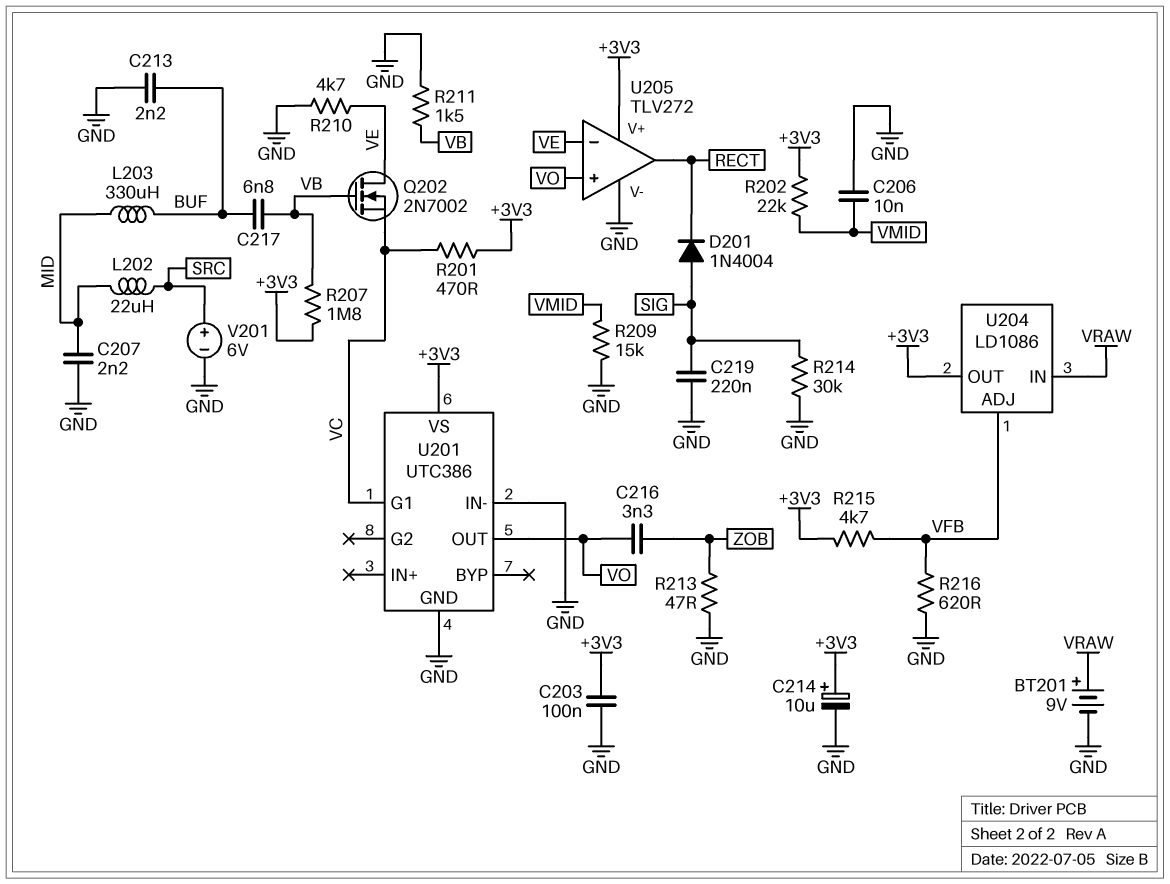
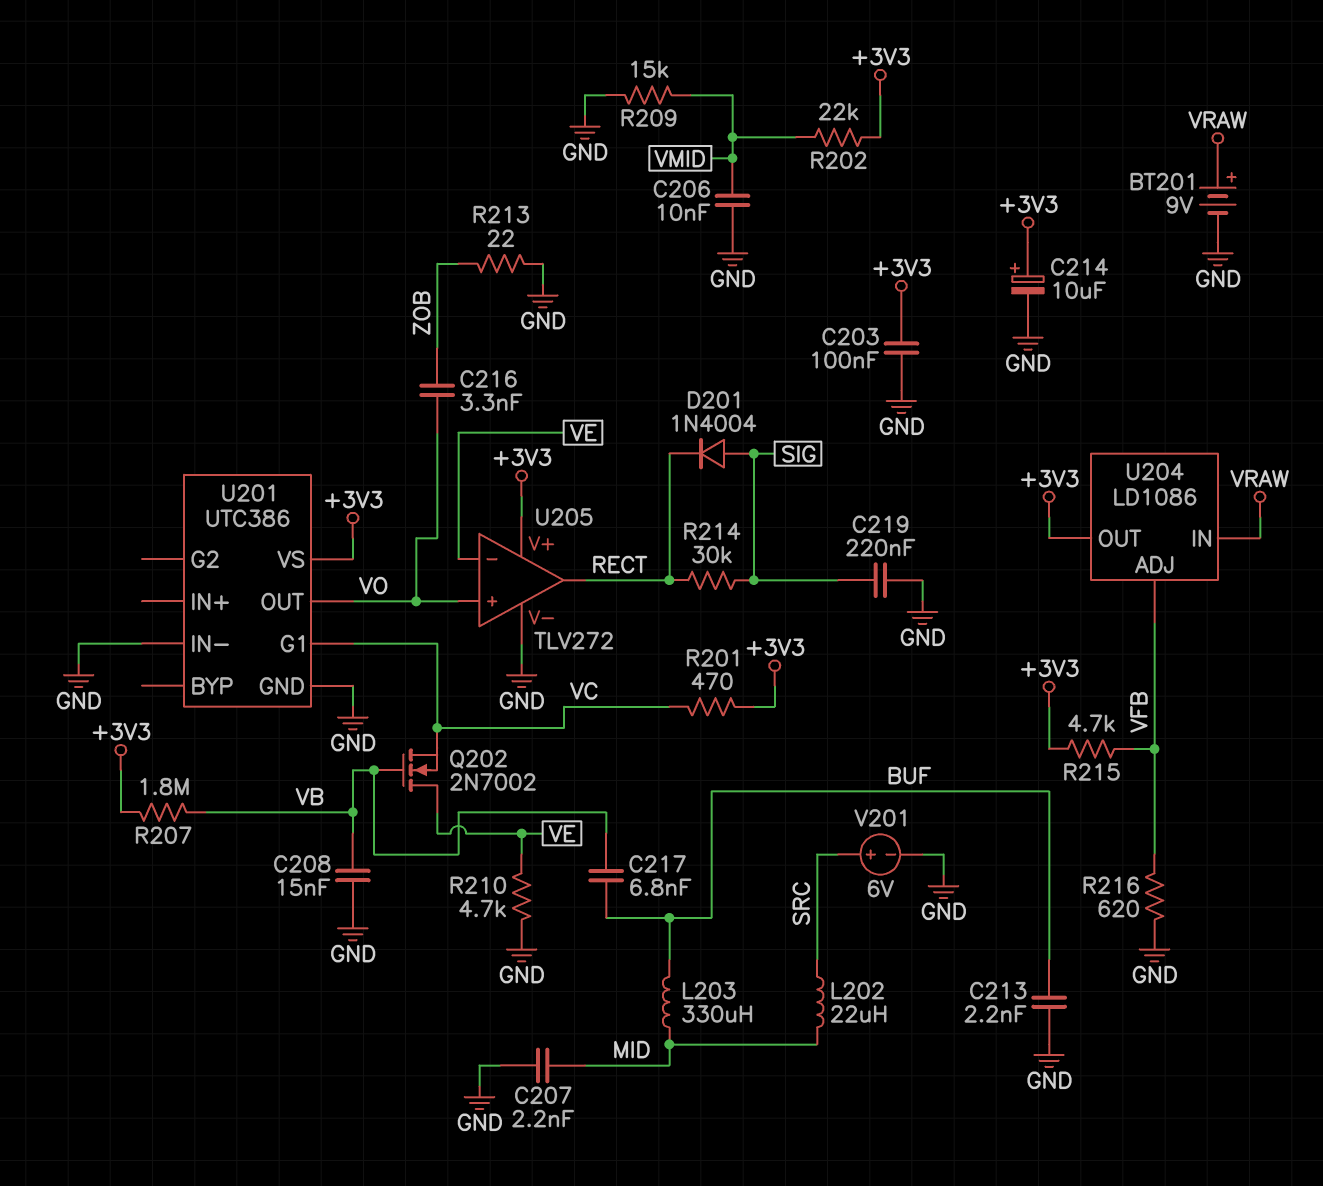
C208: none -> 15nF (GND, VB)
R211: 1.5k (GND, VB) -> none
R213: 47 (GND, ZOB) -> 22 (GND, ZOB)
R214: 30k (GND, SIG) -> 30k (RECT, SIG)

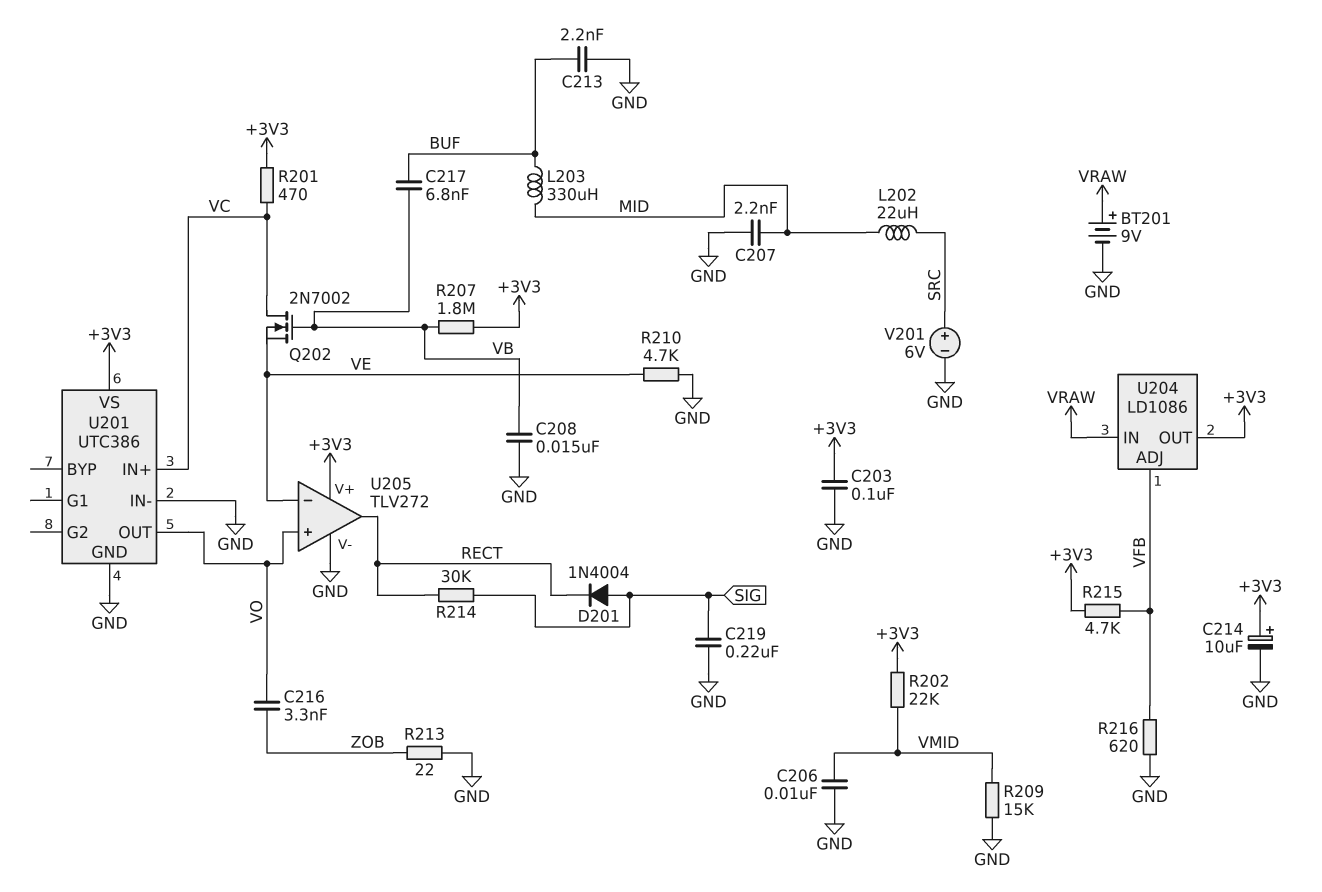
Q202: NMOS 2N7002 (G VB, D VE, S VC) -> NMOS 2N7002 (G VB, D VC, S VE)
U201 pin G1: VC -> none
U201 pin IN+: none -> VC

